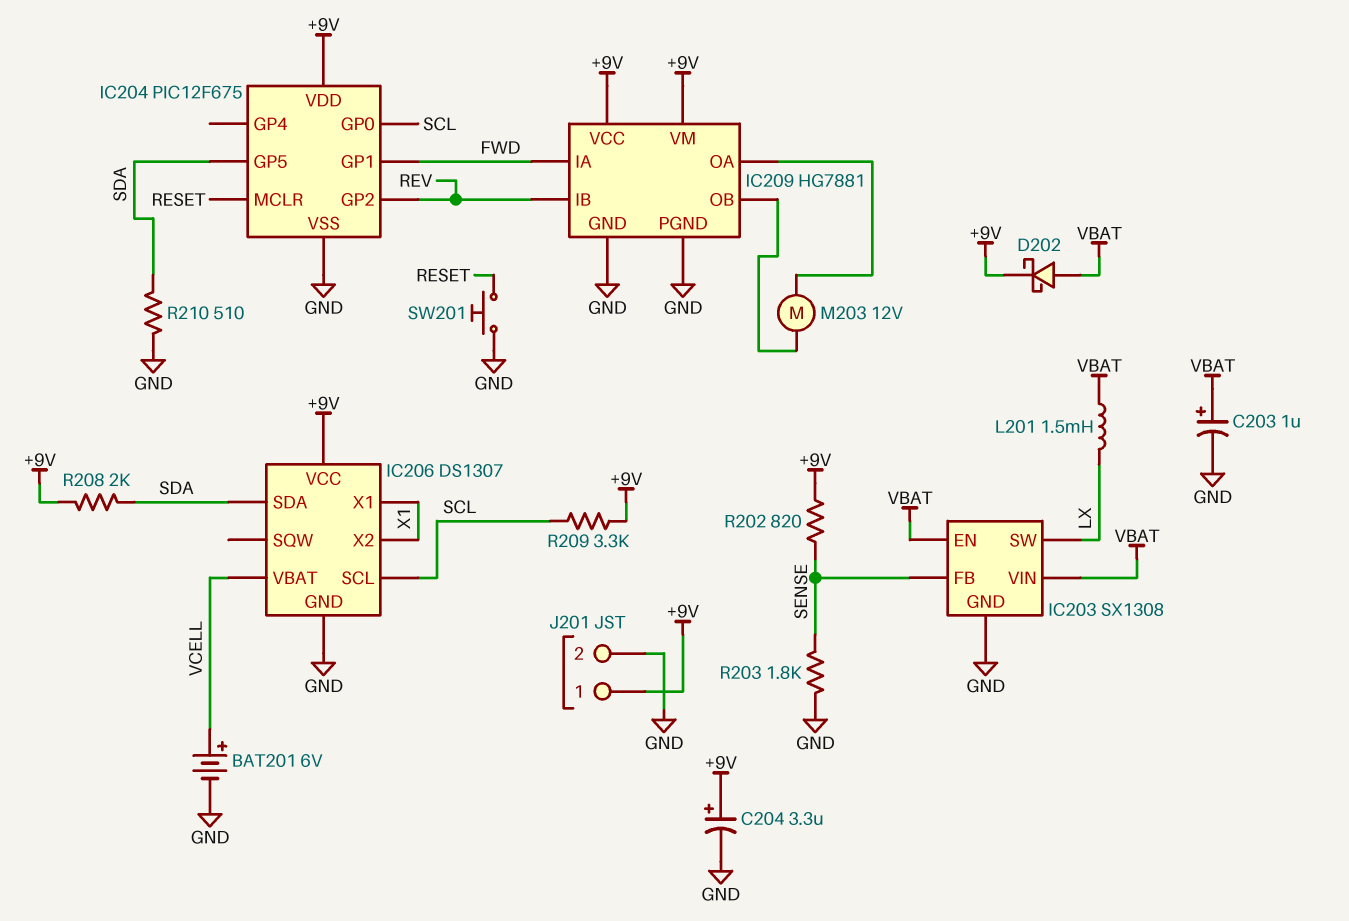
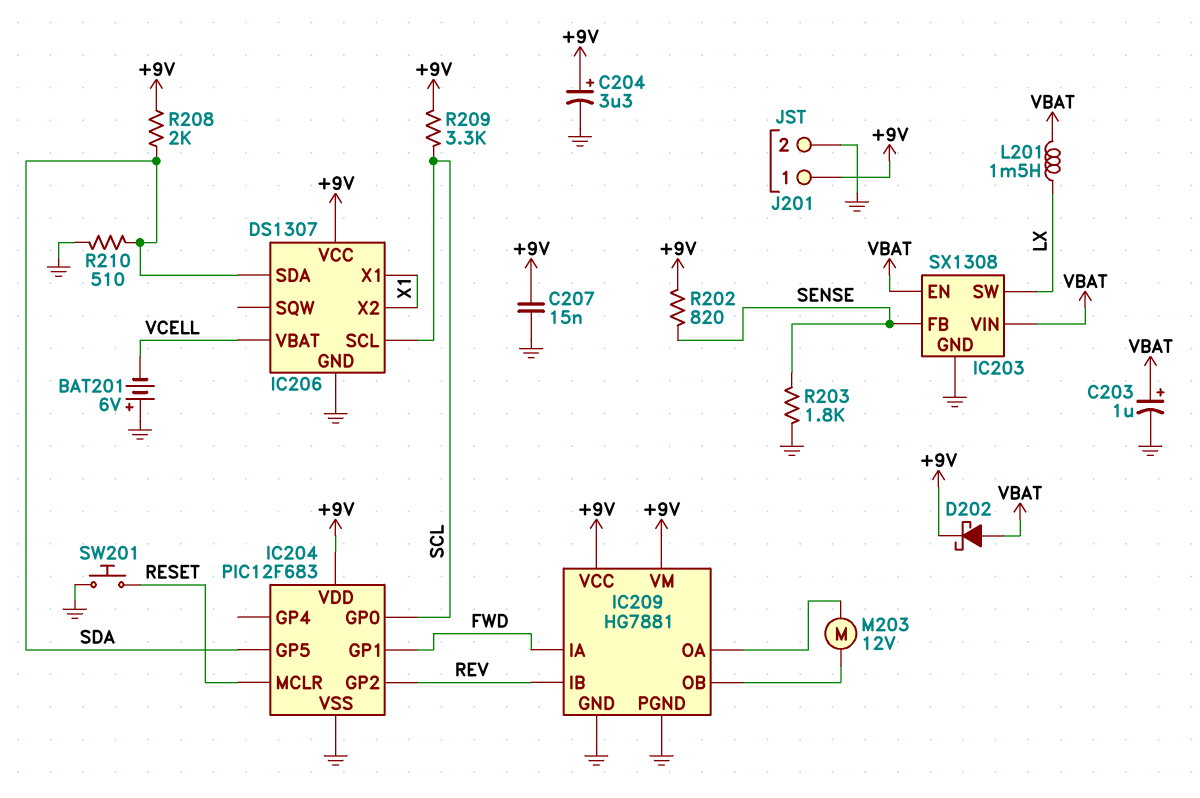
BAT201: 6V (plus VCELL, minus GND) -> 6V (plus GND, minus VCELL)
C207: none -> 15nF (+9V, GND)
IC204: PIC12F675 -> PIC12F683

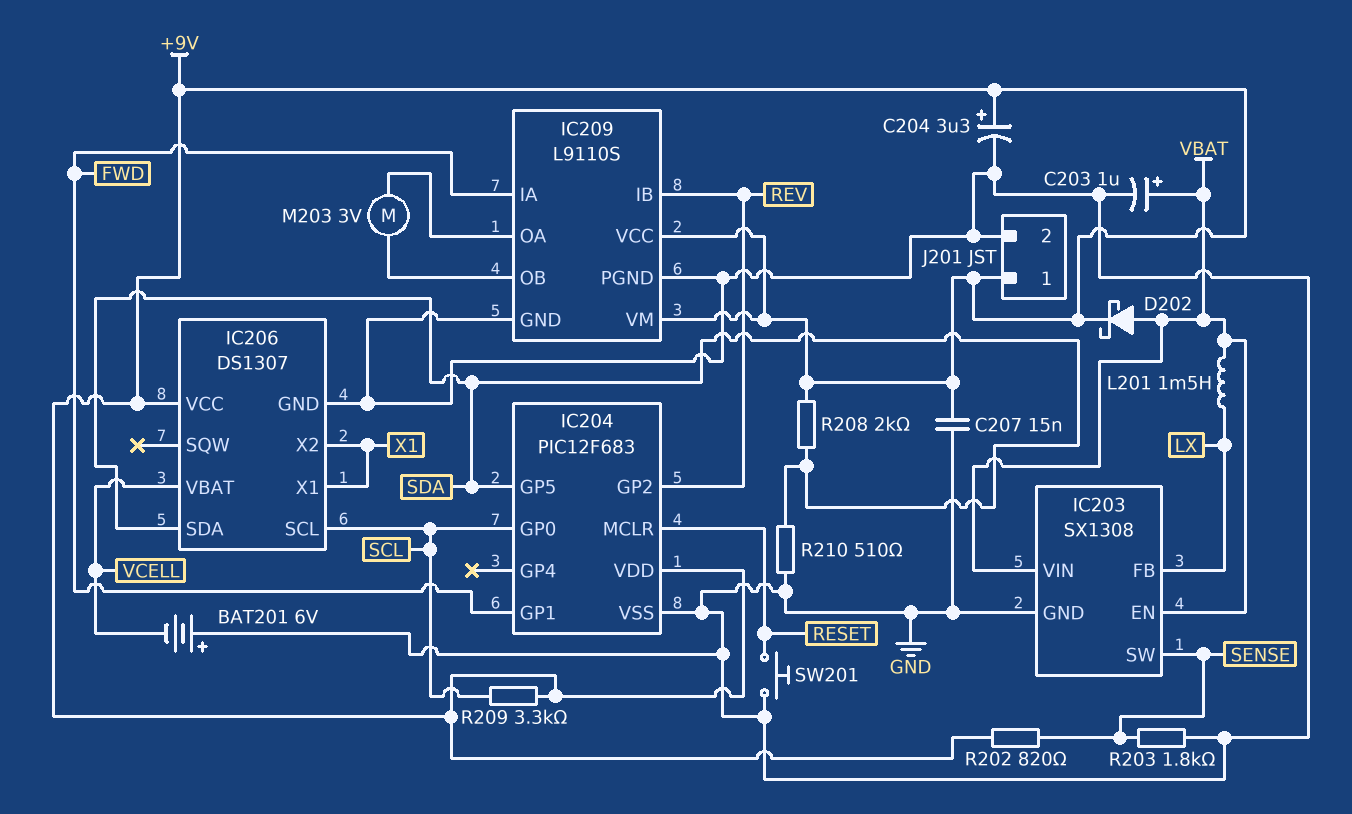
IC203 pin FB: SENSE -> LX
IC203 pin SW: LX -> SENSE
IC209: HG7881 -> L9110S
M203: motor 12V (IC209/OA, IC209/OB) -> motor 3V (IC209/OA, IC209/OB)

